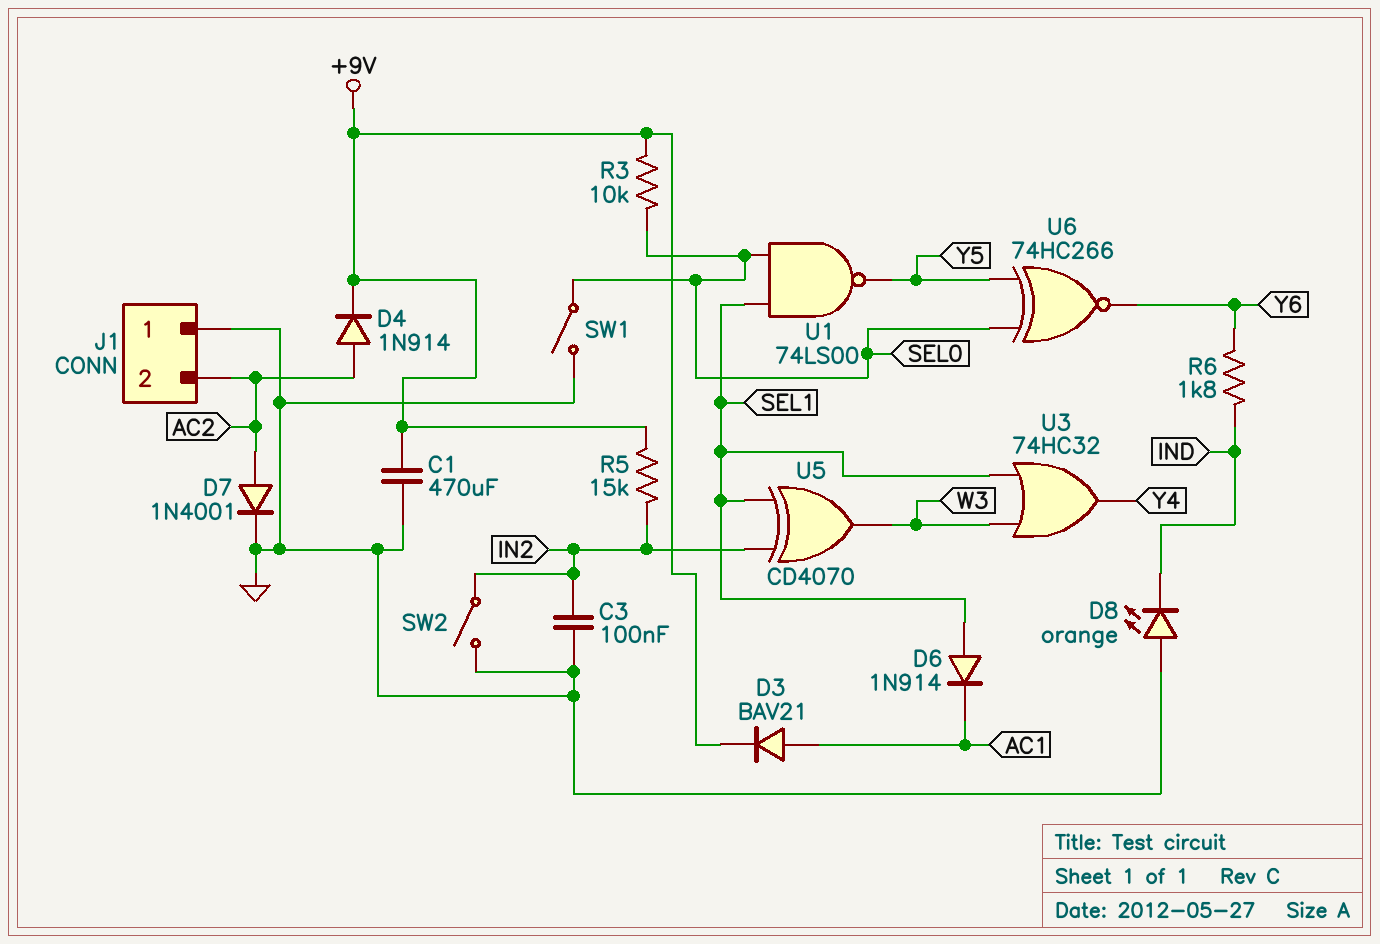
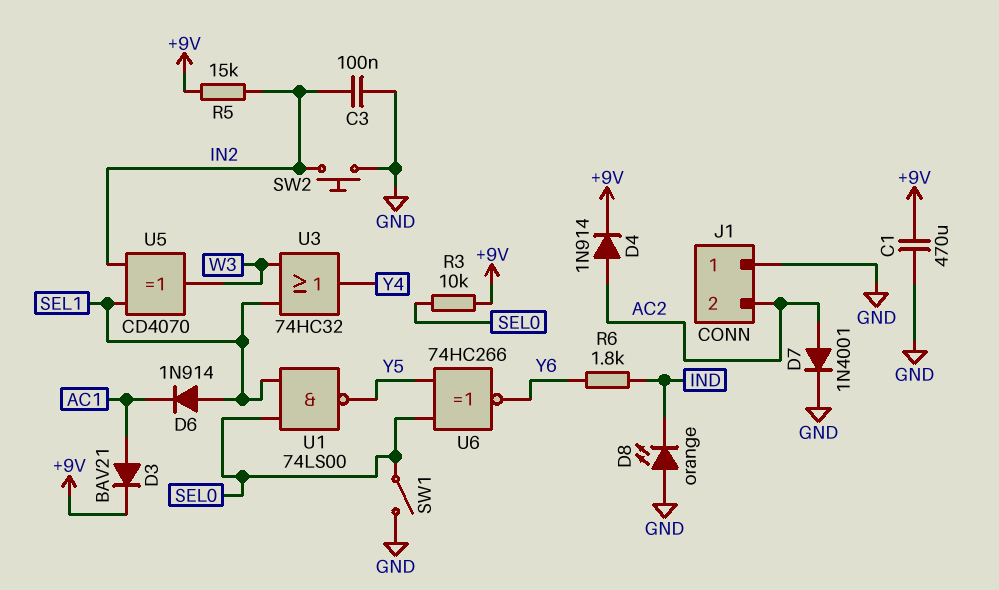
SW2: switch (GND, IN2) -> button (GND, IN2)

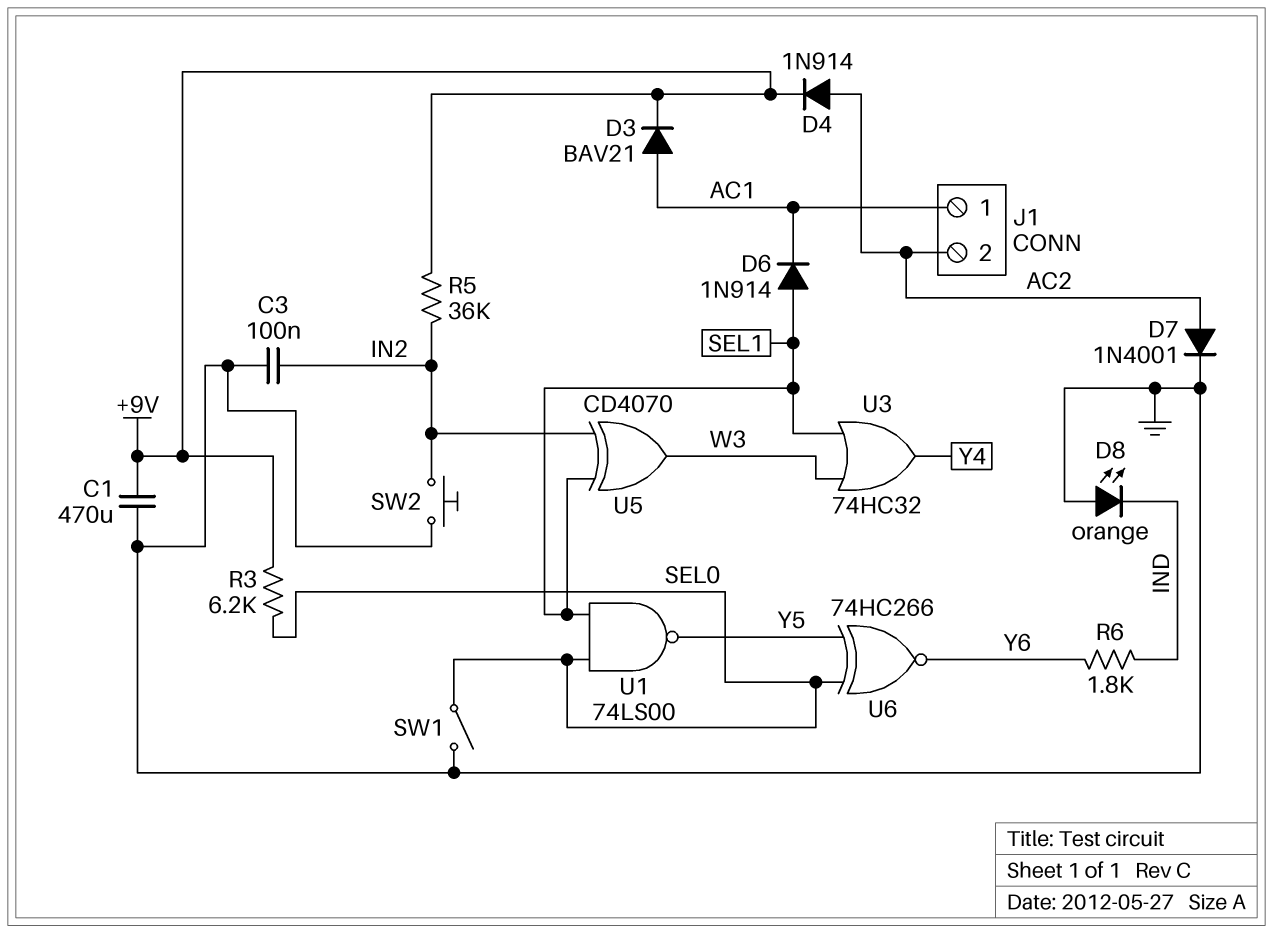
J1 pin 1: GND -> AC1
R3: 10k (+9V, SEL0) -> 6.2k (+9V, SEL0)
R5: 15k (+9V, IN2) -> 36k (+9V, IN2)

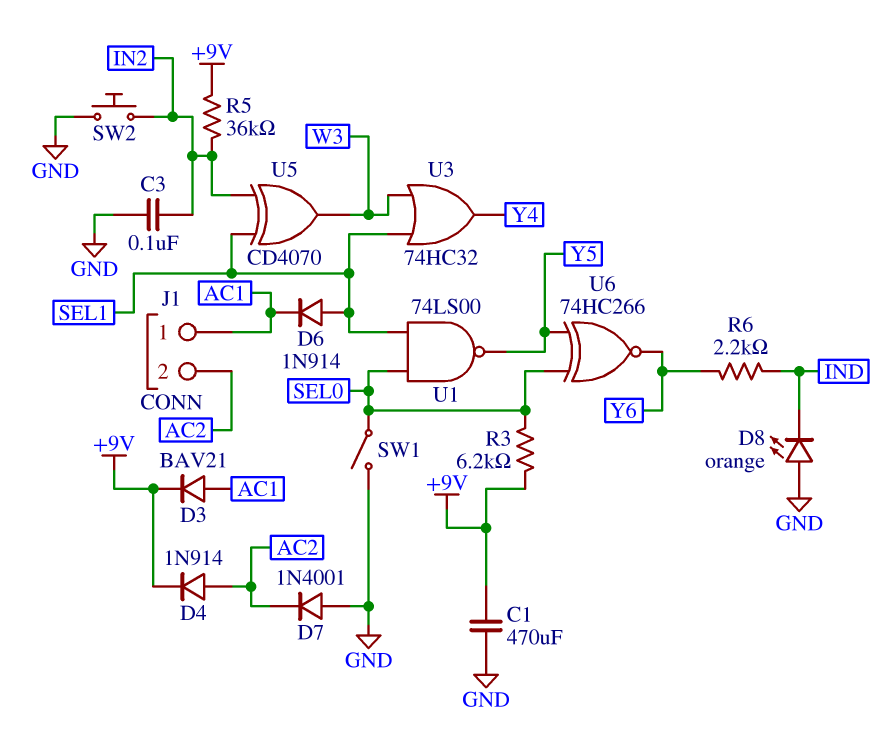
D7: diode 1N4001 (A AC2, K GND) -> diode 1N4001 (A GND, K AC2)
R6: 1.8k (IND, Y6) -> 2.2k (IND, Y6)

